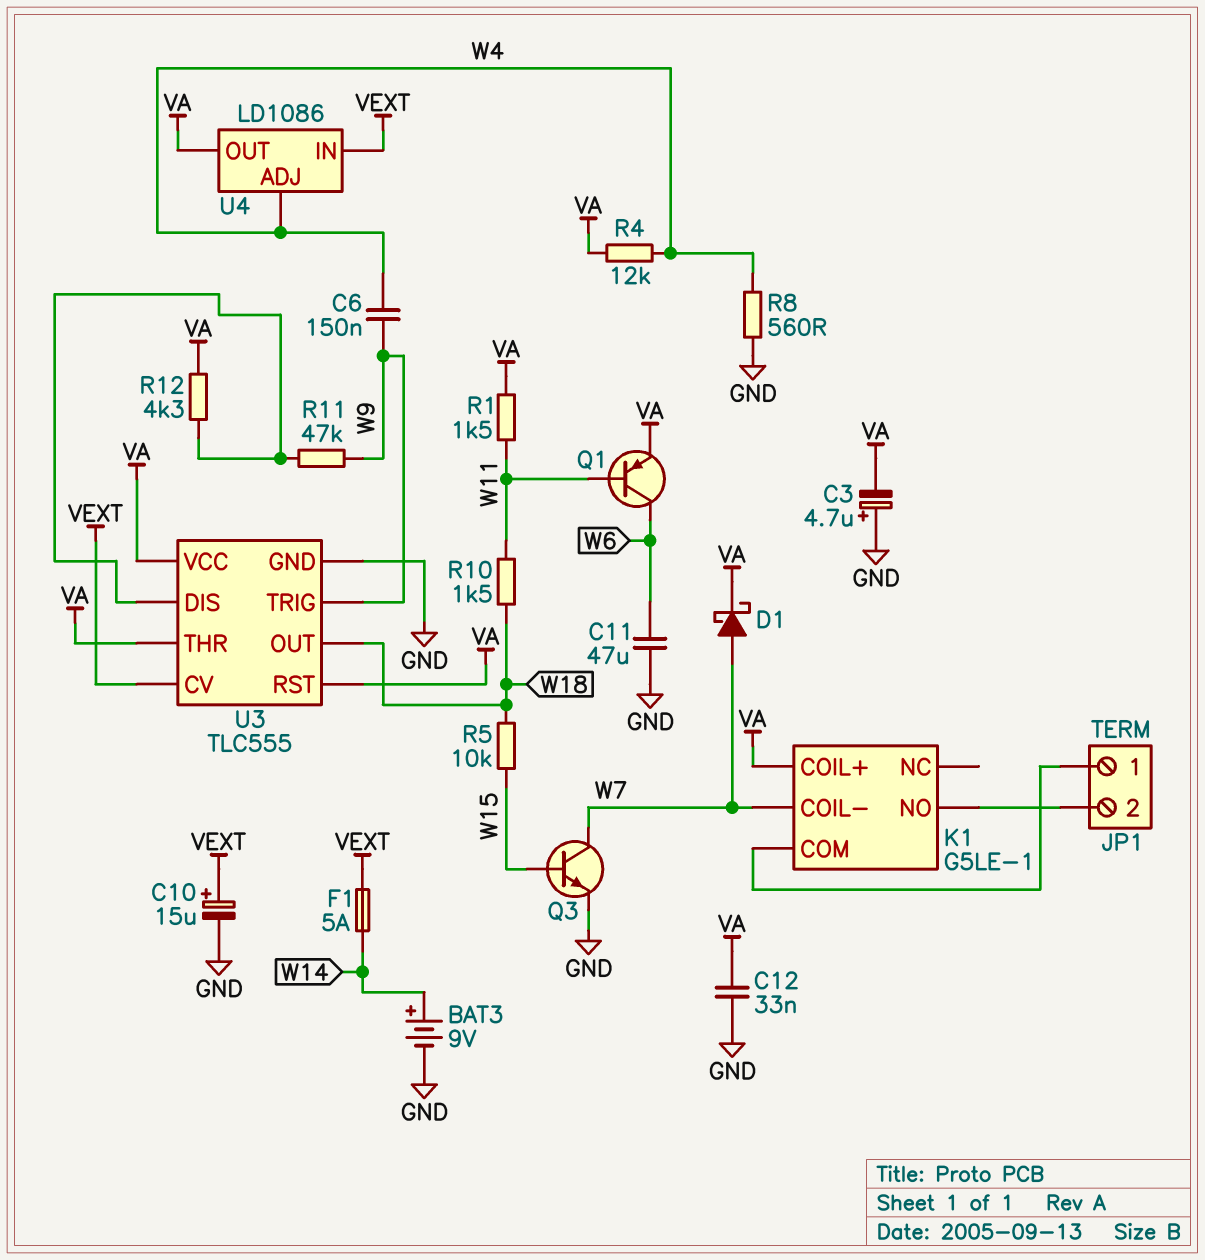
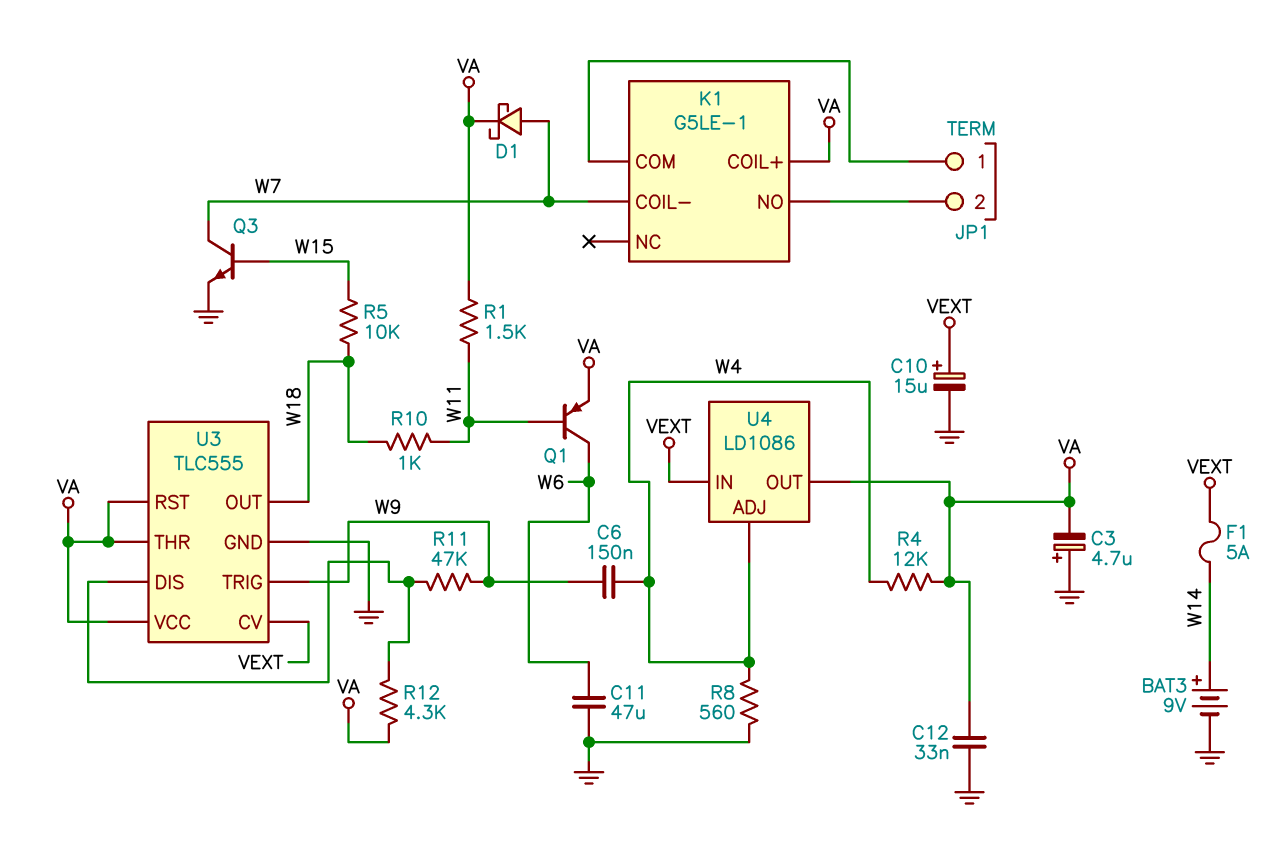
R10: 1.5k (W11, W18) -> 1k (W11, W18)

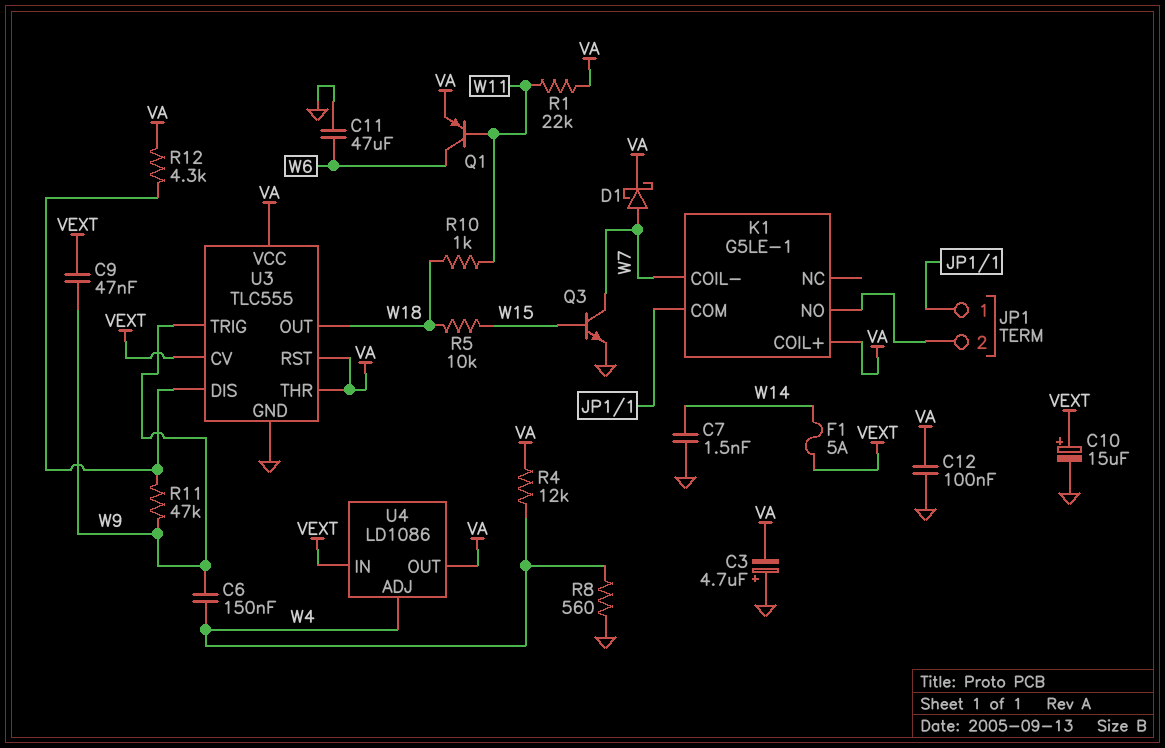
BAT3: 9V (plus W14, minus GND) -> none
C7: none -> 1.5nF (GND, W14)
C9: none -> 47nF (VEXT, W9)
C12: 33nF (GND, VA) -> 100nF (GND, VA)
R1: 1.5k (VA, W11) -> 22k (VA, W11)

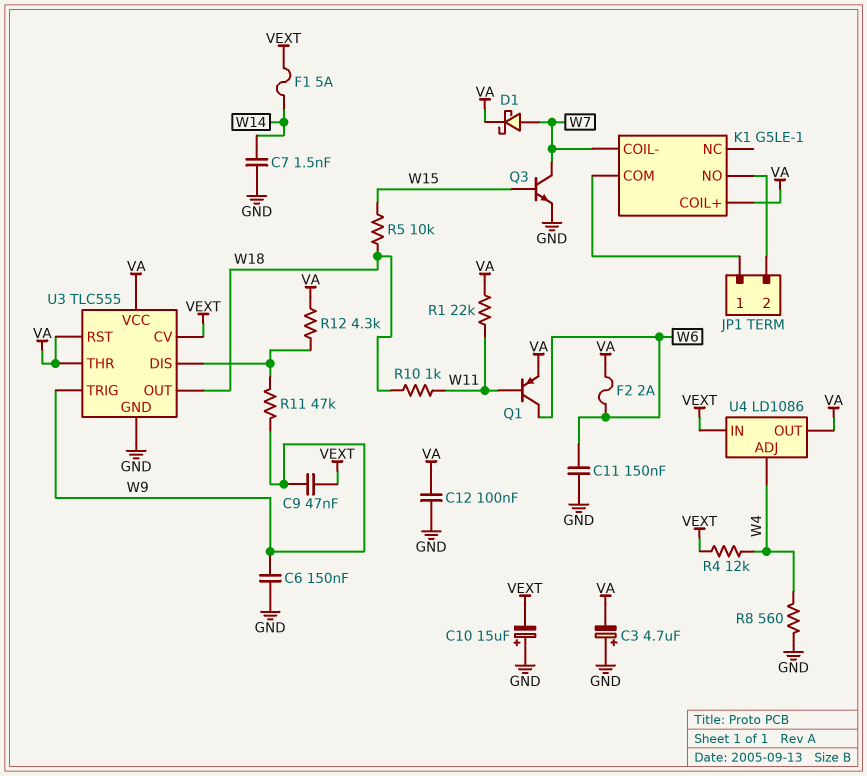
C6: 150nF (W4, W9) -> 150nF (GND, W9)
C10: 15uF (plus VEXT, minus GND) -> 15uF (plus GND, minus VEXT)
C11: 47uF (GND, W6) -> 150nF (GND, W6)
F2: none -> 2A (VA, W6)
R4: 12k (VA, W4) -> 12k (VEXT, W4)

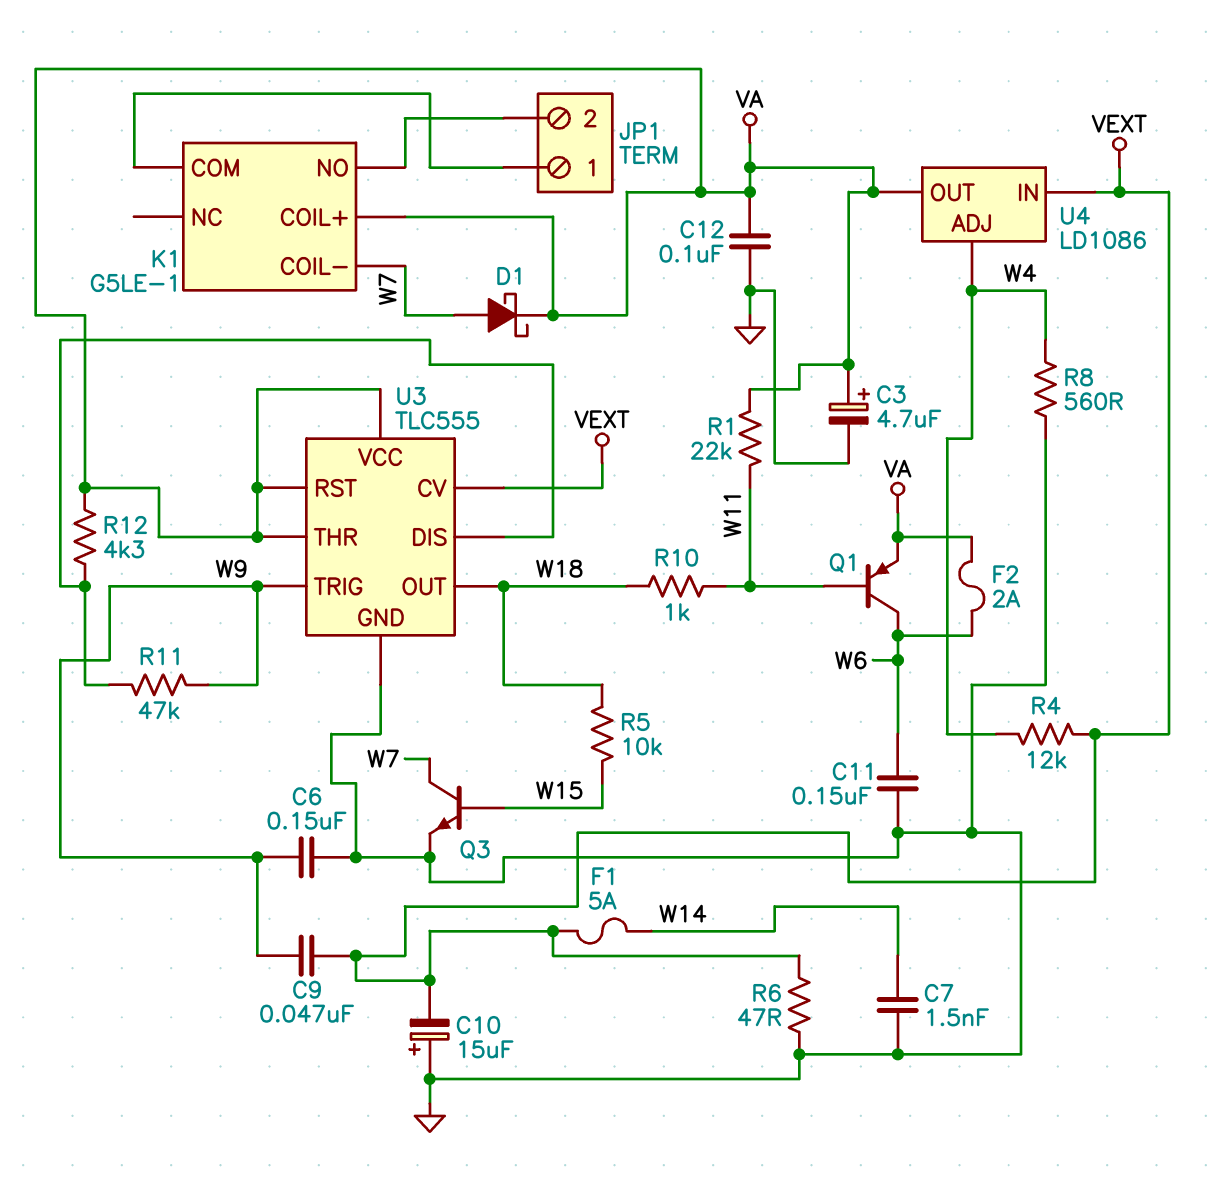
C3: 4.7uF (plus GND, minus VA) -> 4.7uF (plus VA, minus GND)
R6: none -> 47 (GND, VEXT)

